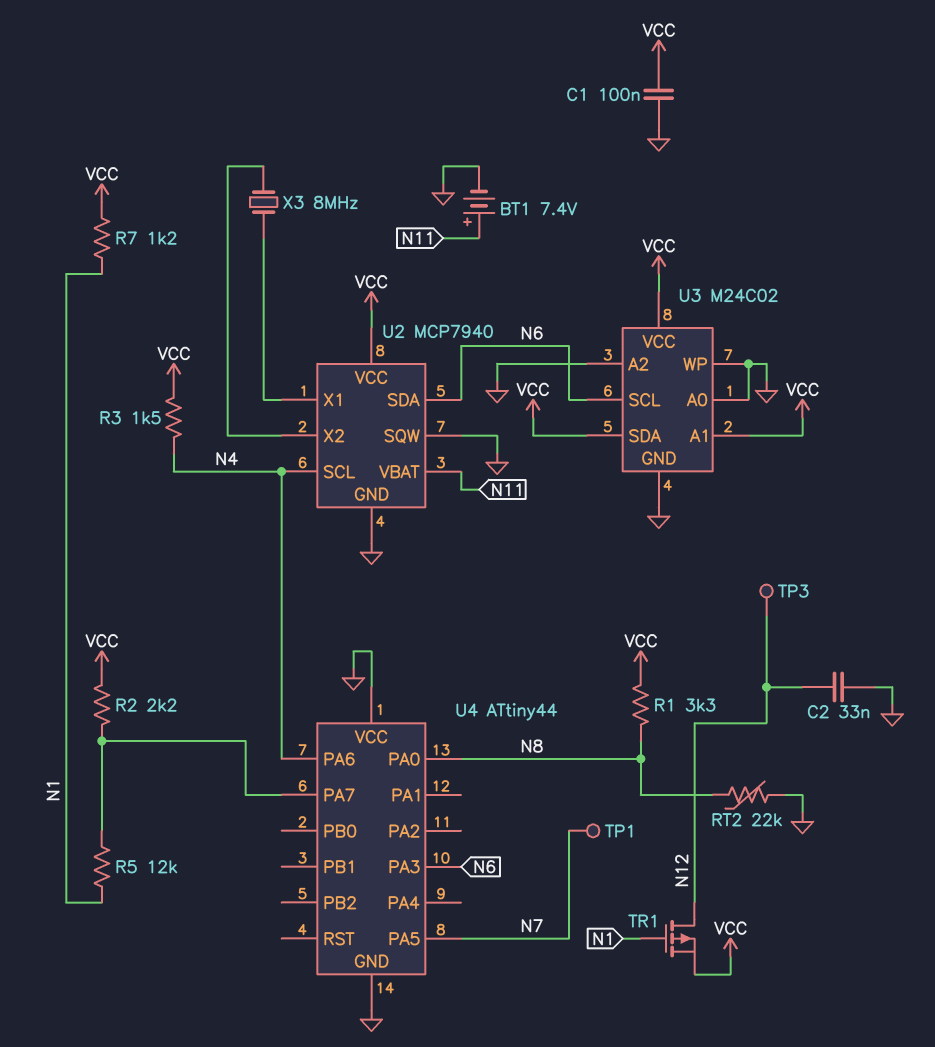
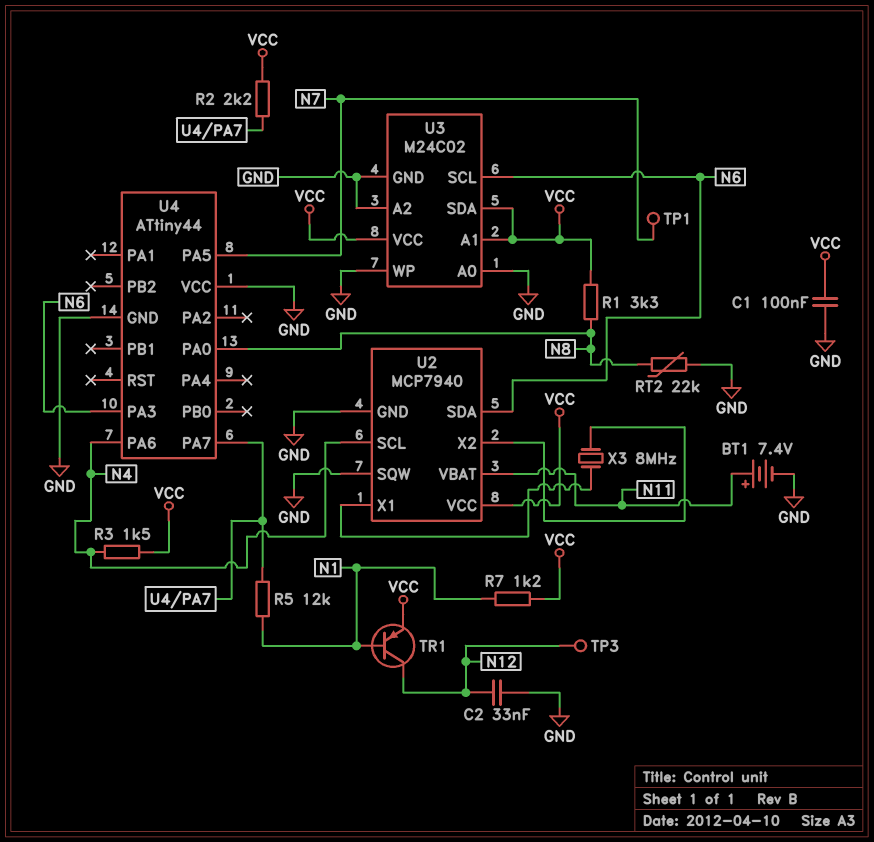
TR1: PMOS (G N1, D N12, S VCC) -> PNP (B N1, C N12, E VCC)

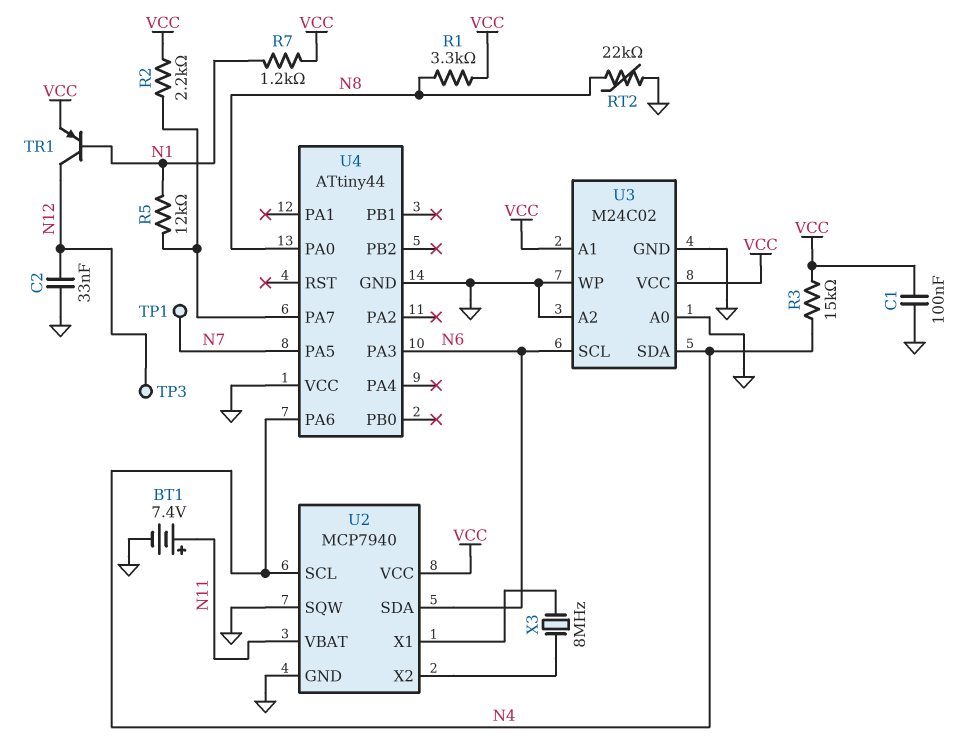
R3: 1.5k (N4, VCC) -> 15k (N4, VCC)
U3 pin SDA: VCC -> N4

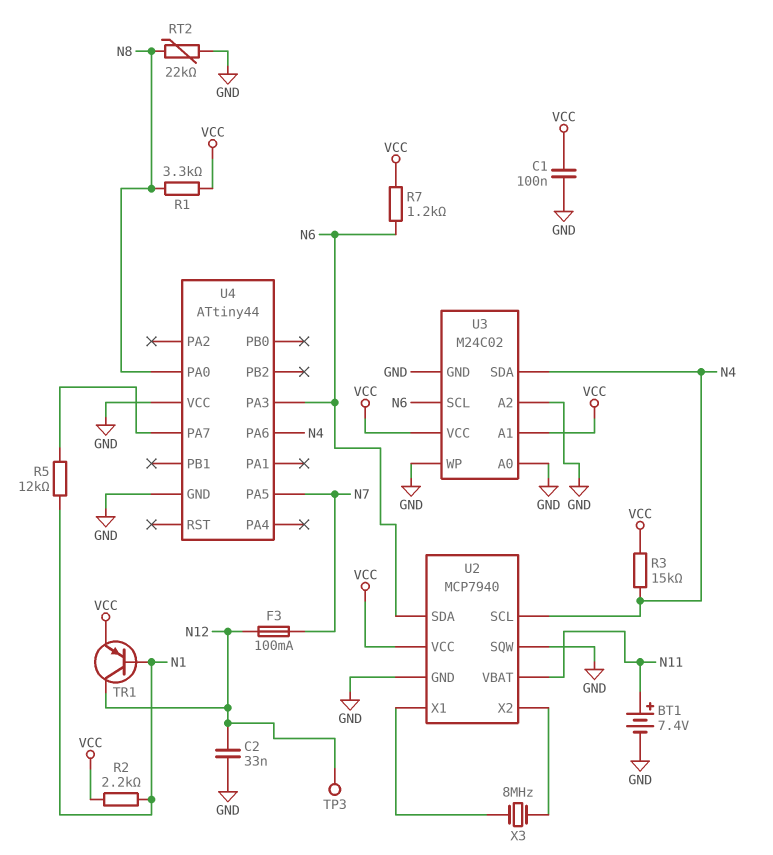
F3: none -> 100mA (N7, N12)
R2: 2.2k (U4/PA7, VCC) -> 2.2k (N1, VCC)
R7: 1.2k (N1, VCC) -> 1.2k (N6, VCC)
TP1: test point (N7) -> none

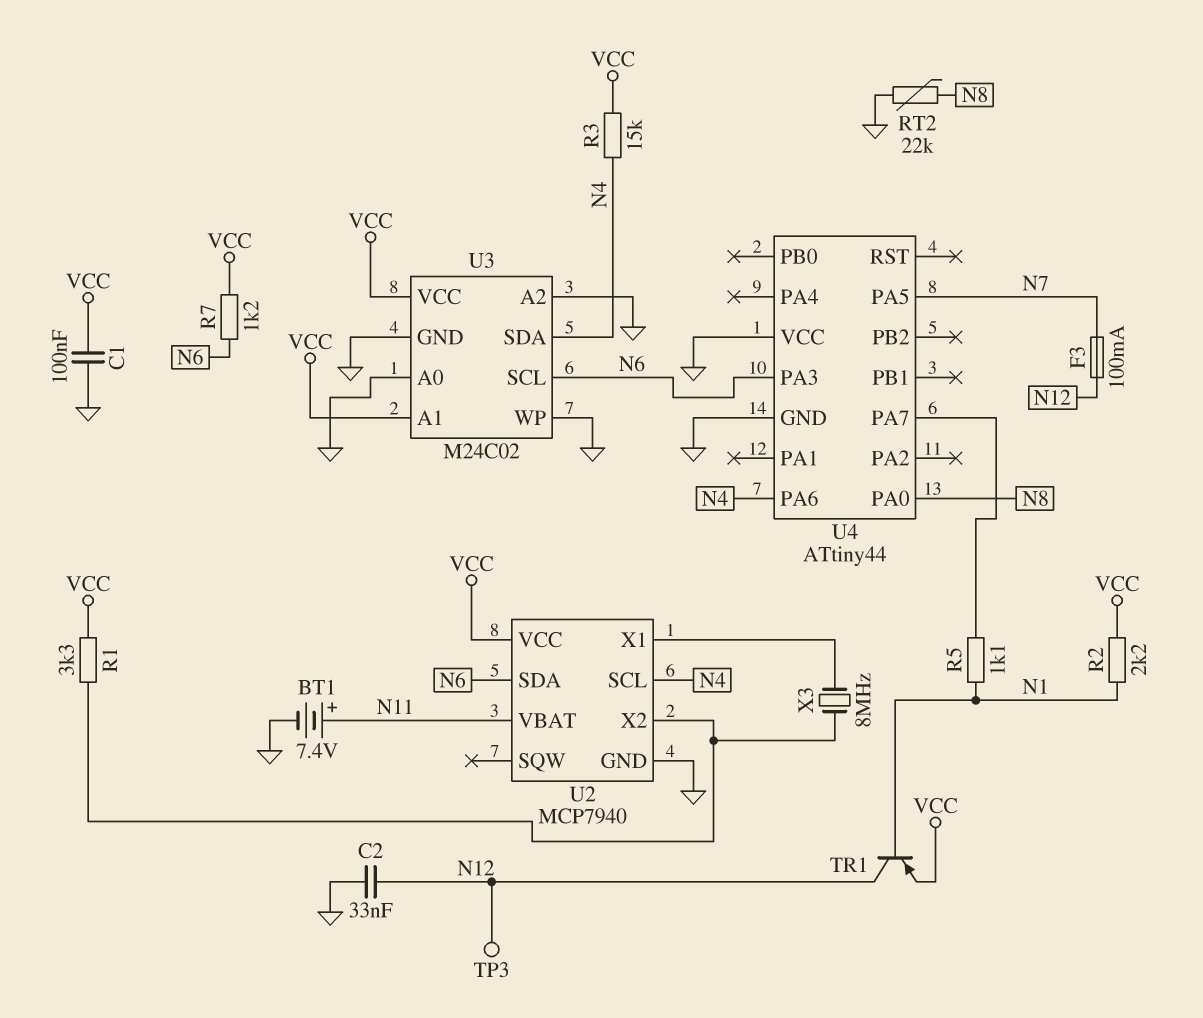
R1: 3.3k (N8, VCC) -> 3.3k (U2/X2, VCC)
R5: 12k (N1, U4/PA7) -> 1.1k (N1, U4/PA7)
U2 pin SQW: GND -> none

